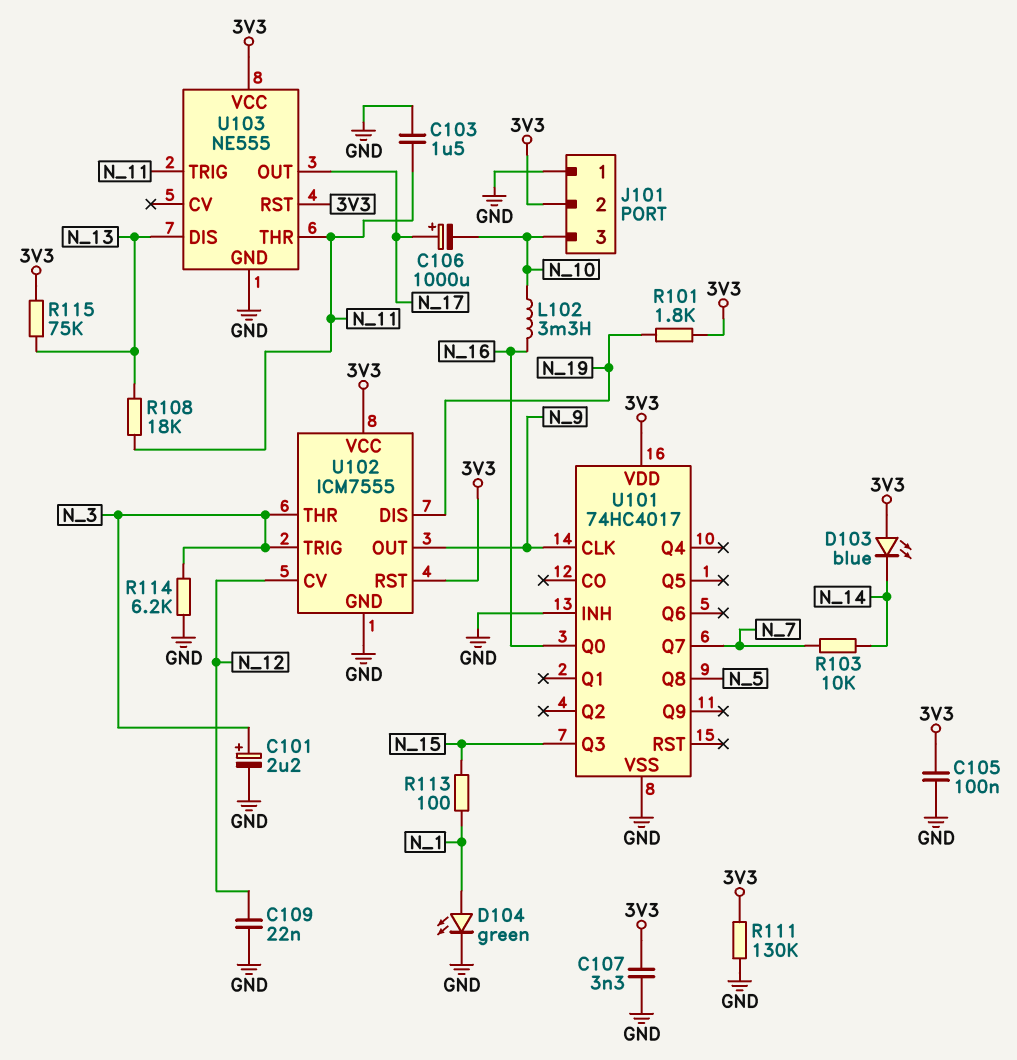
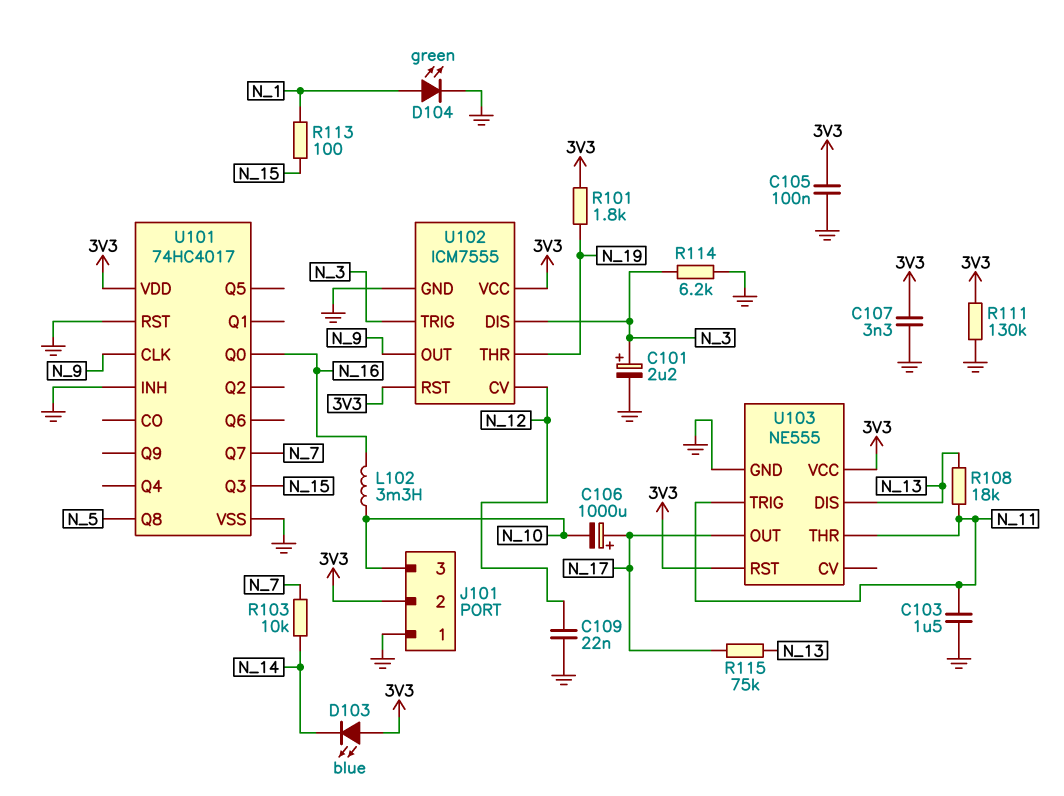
R115: 75k (3V3, N_13) -> 75k (N_13, N_17)
U101 pin RST: none -> GND
U102 pin DIS: N_19 -> N_3
U102 pin THR: N_3 -> N_19

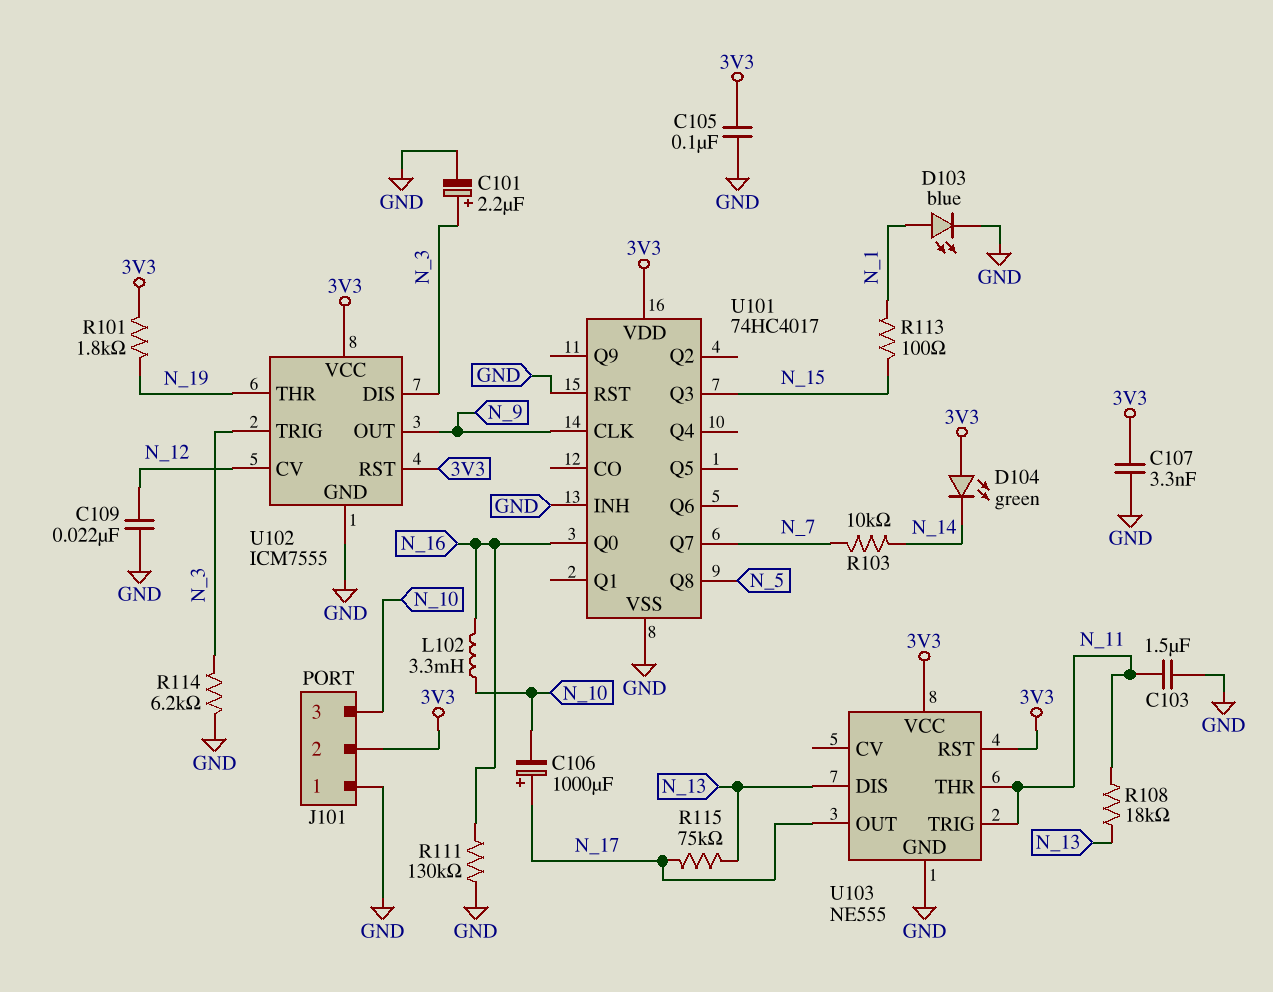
D103: LED blue (A 3V3, K N_14) -> LED blue (A N_1, K GND)
D104: LED green (A N_1, K GND) -> LED green (A 3V3, K N_14)
R111: 130k (3V3, GND) -> 130k (GND, N_16)

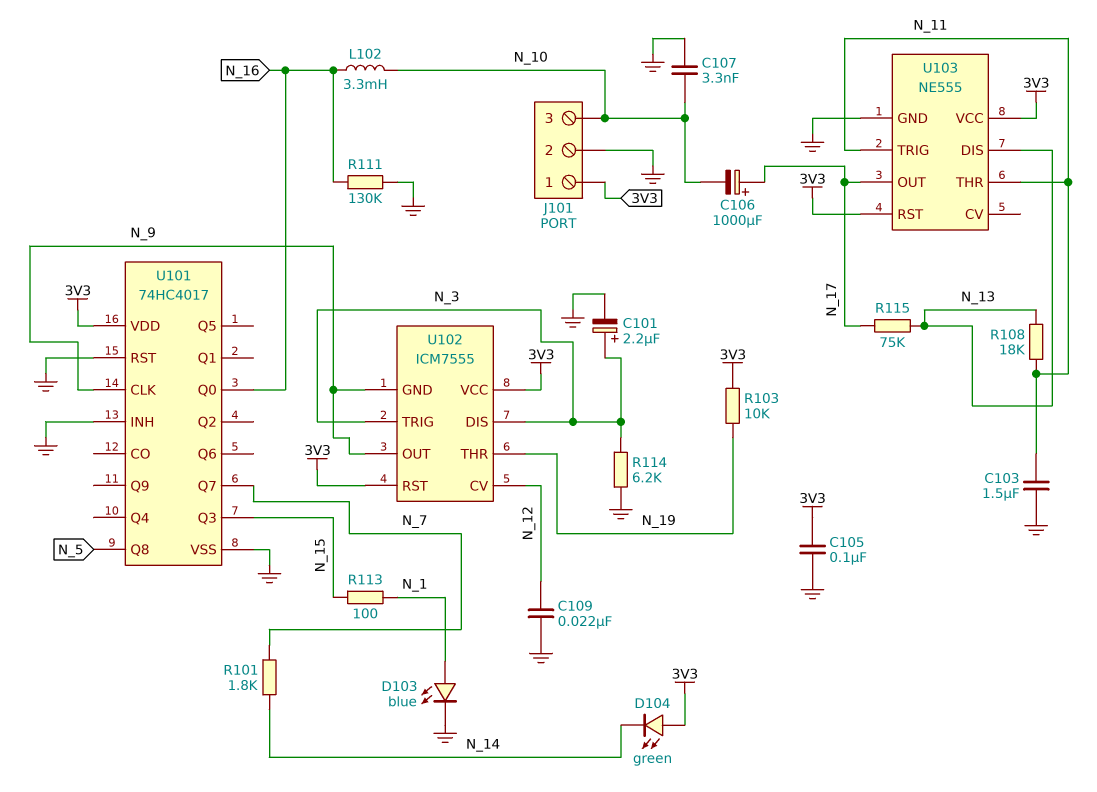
C107: 3.3nF (3V3, GND) -> 3.3nF (GND, N_10)
J101 pin 1: GND -> 3V3
J101 pin 2: 3V3 -> GND
R101: 1.8k (3V3, N_19) -> 1.8k (N_7, N_14)
R103: 10k (N_7, N_14) -> 10k (3V3, N_19)
U102 pin GND: GND -> N_9

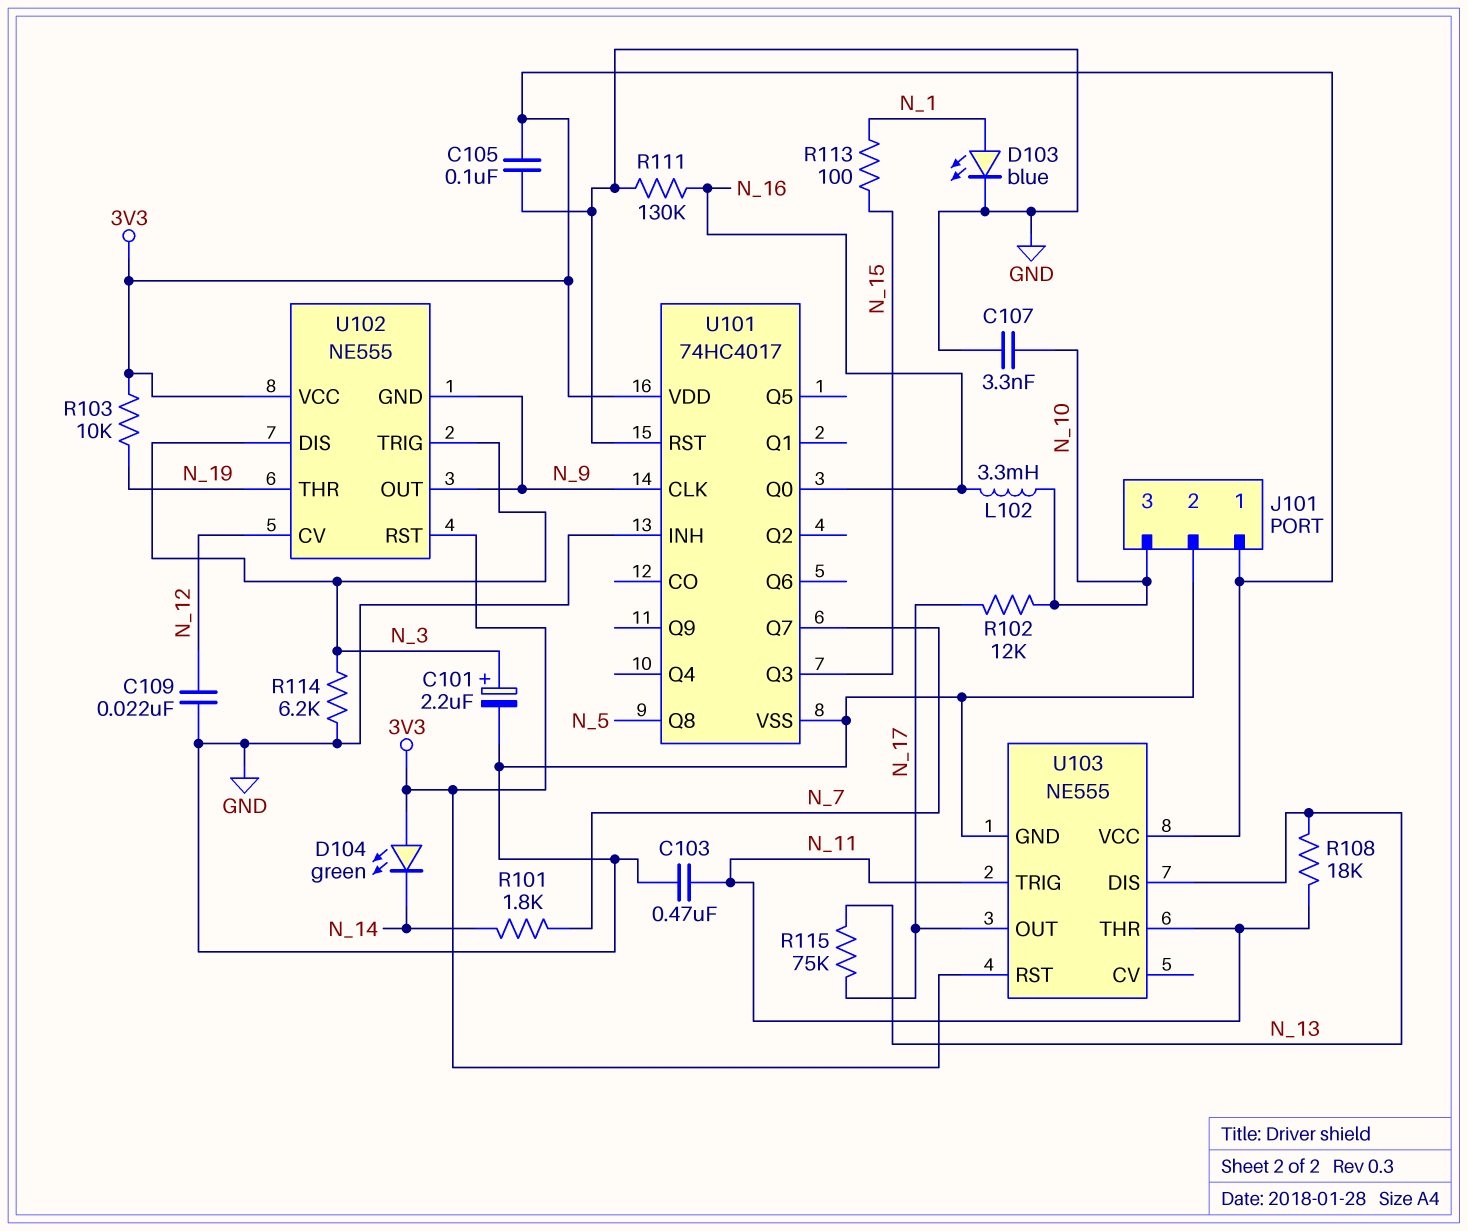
C103: 1.5uF (GND, N_11) -> 470nF (GND, N_11)
C106: 1000uF (plus N_17, minus N_10) -> none
R102: none -> 12k (N_10, N_17)
U102: ICM7555 -> NE555

